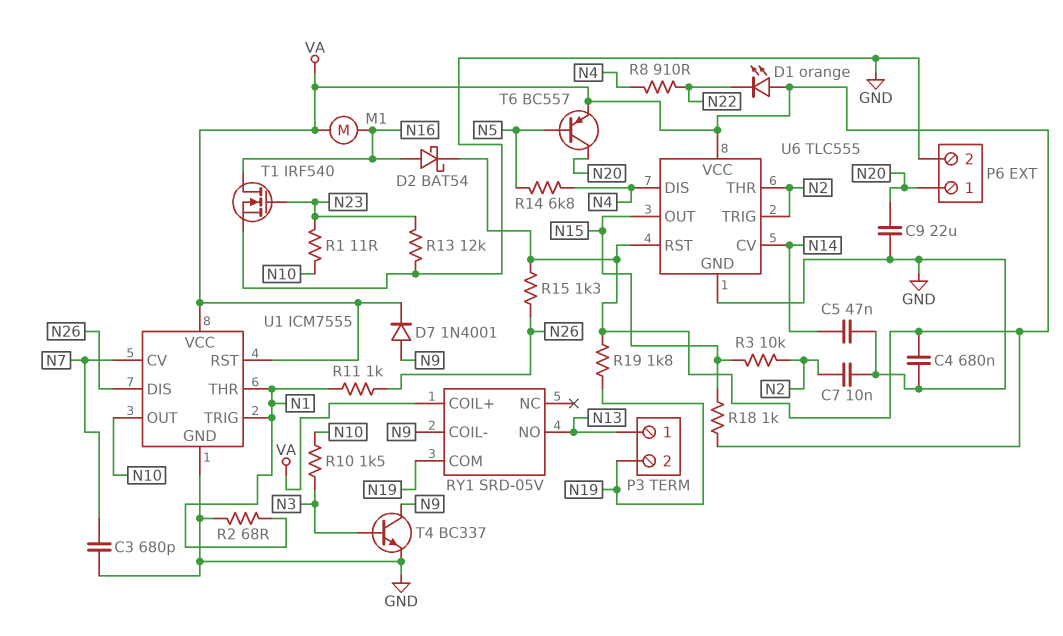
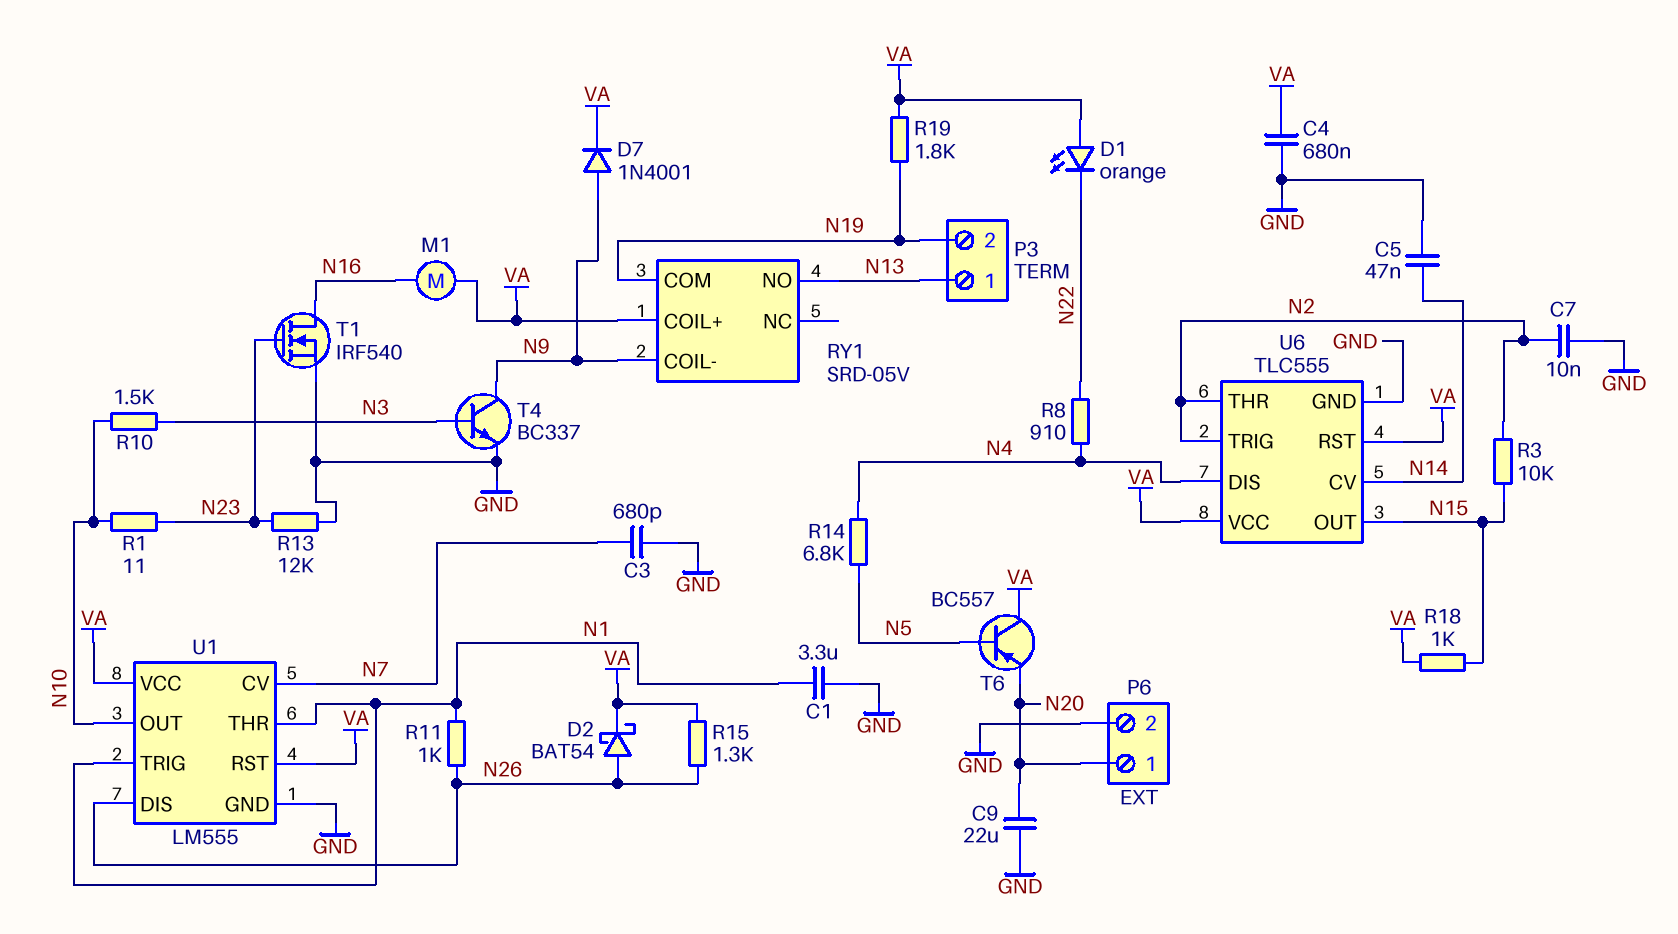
C1: none -> 3.3uF (GND, N1)
D2: schottky BAT54 (A N16, K VA) -> schottky BAT54 (A N26, K VA)
R2: 68 (GND, N1) -> none
T6: PNP BC557 (B N5, C N20, E VA) -> PNP BC557 (B N5, C VA, E N20)
U1: ICM7555 -> LM555

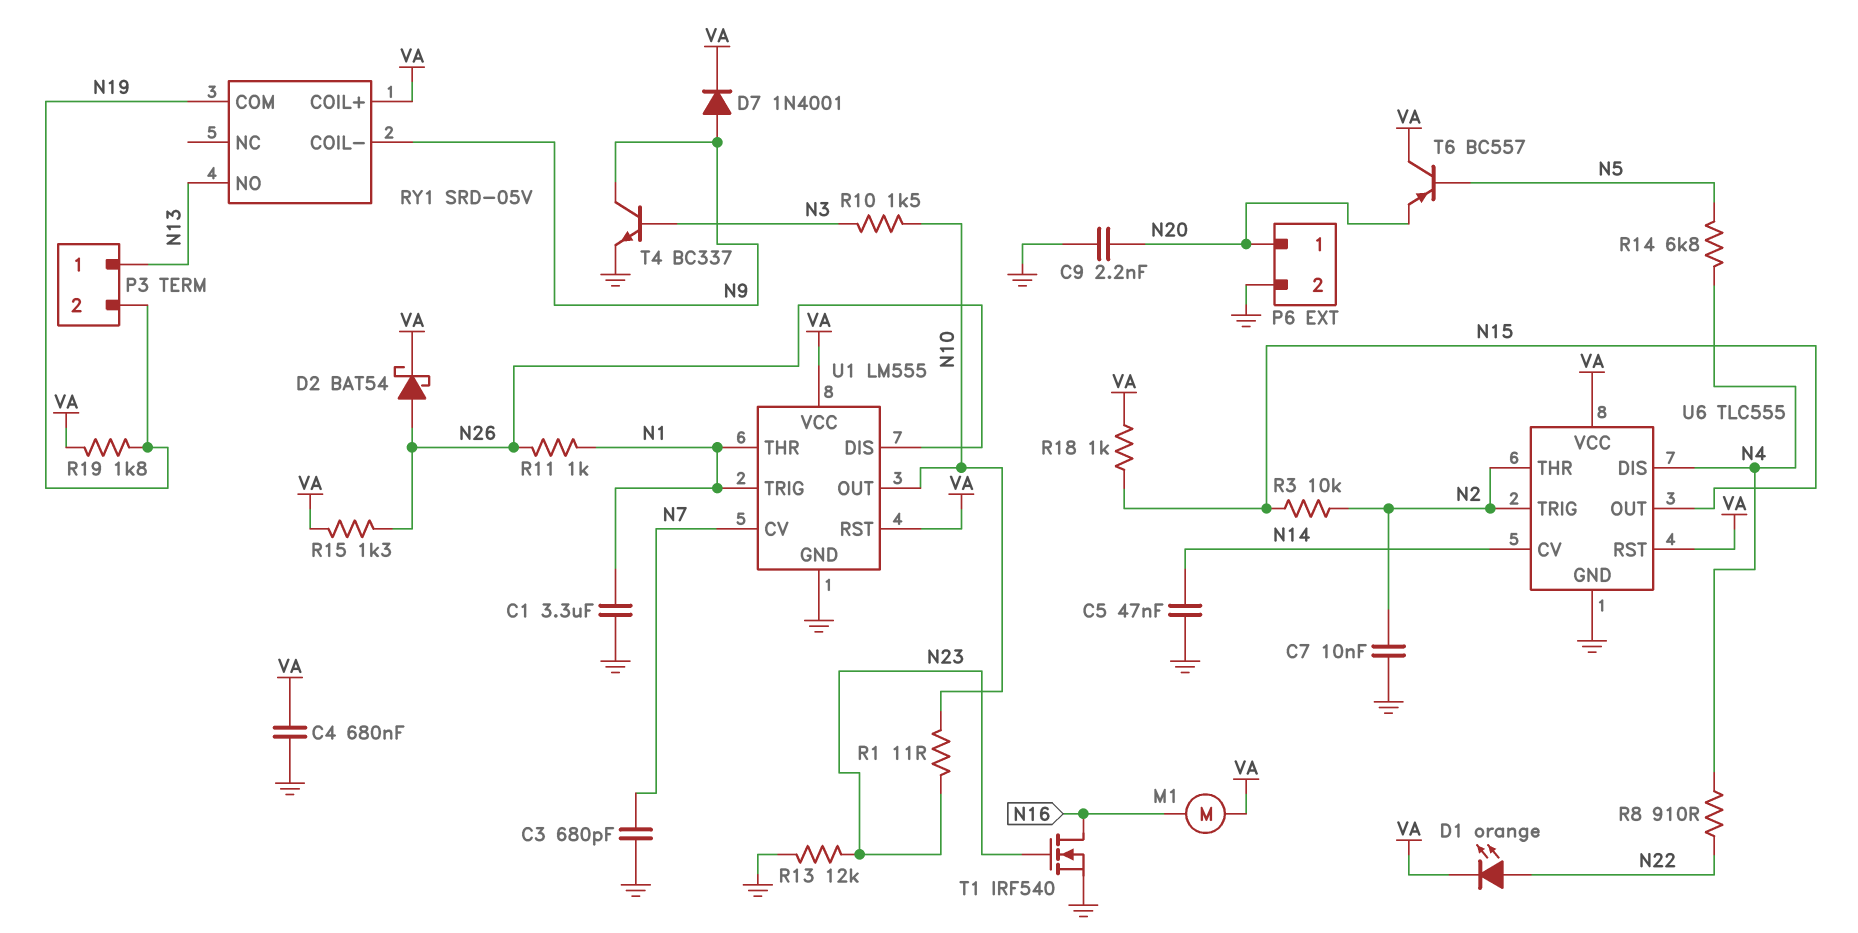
C9: 22uF (GND, N20) -> 2.2nF (GND, N20)
D1: LED orange (A VA, K N22) -> LED orange (A N22, K VA)

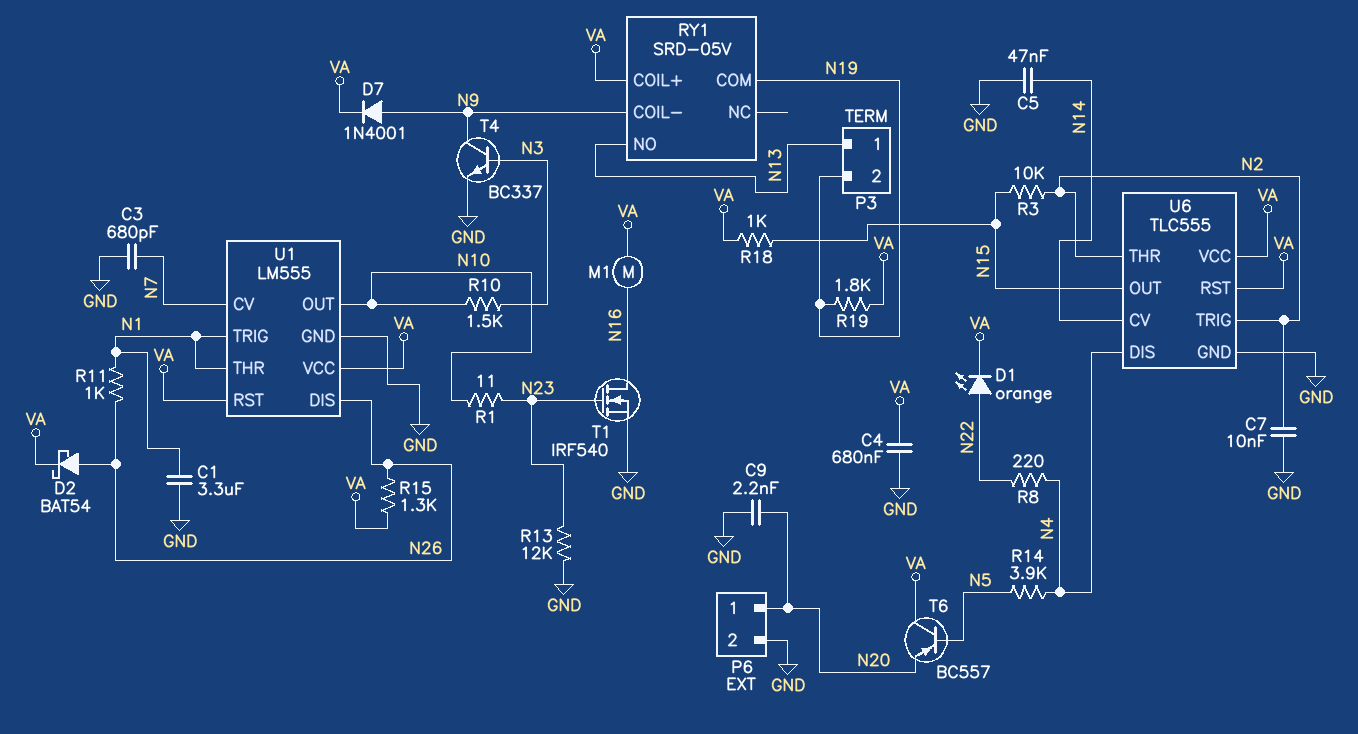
R8: 910 (N4, N22) -> 220 (N4, N22)
R14: 6.8k (N4, N5) -> 3.9k (N4, N5)

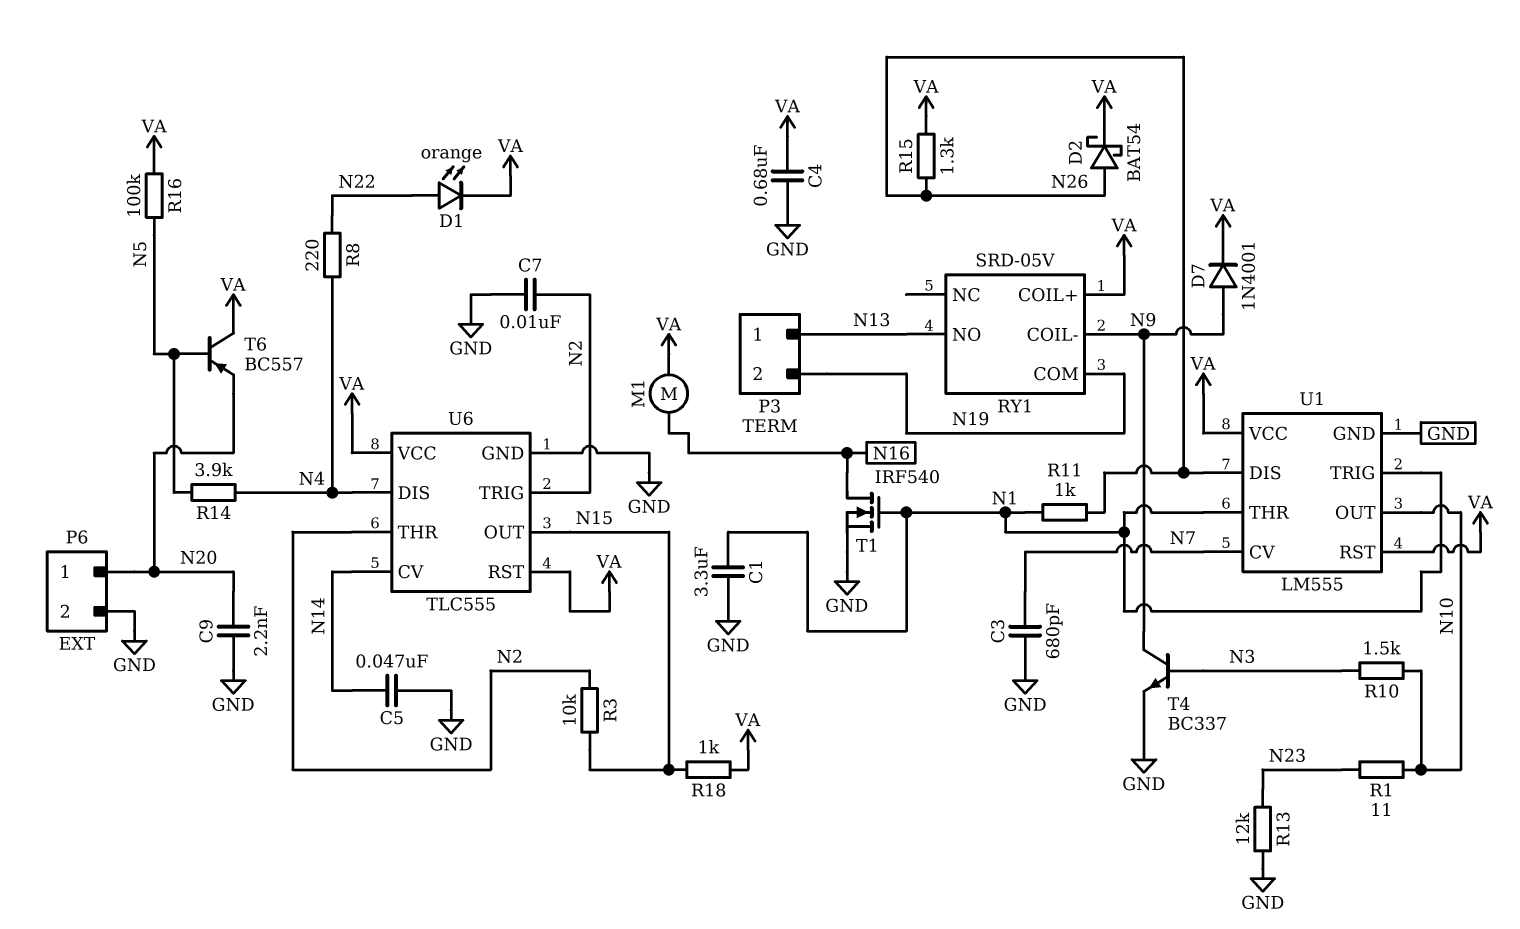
R16: none -> 100k (N5, VA)
R19: 1.8k (N19, VA) -> none
T1: NMOS IRF540 (G N23, D N16, S GND) -> NMOS IRF540 (G N1, D N16, S GND)

